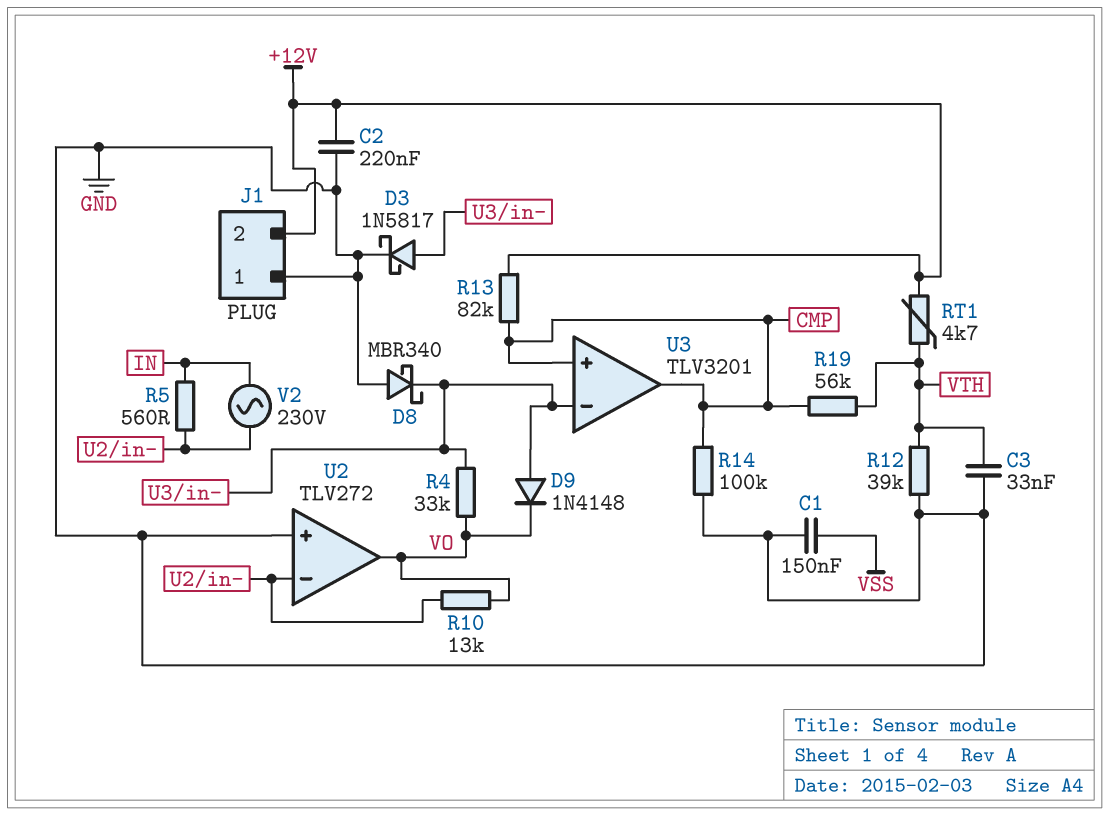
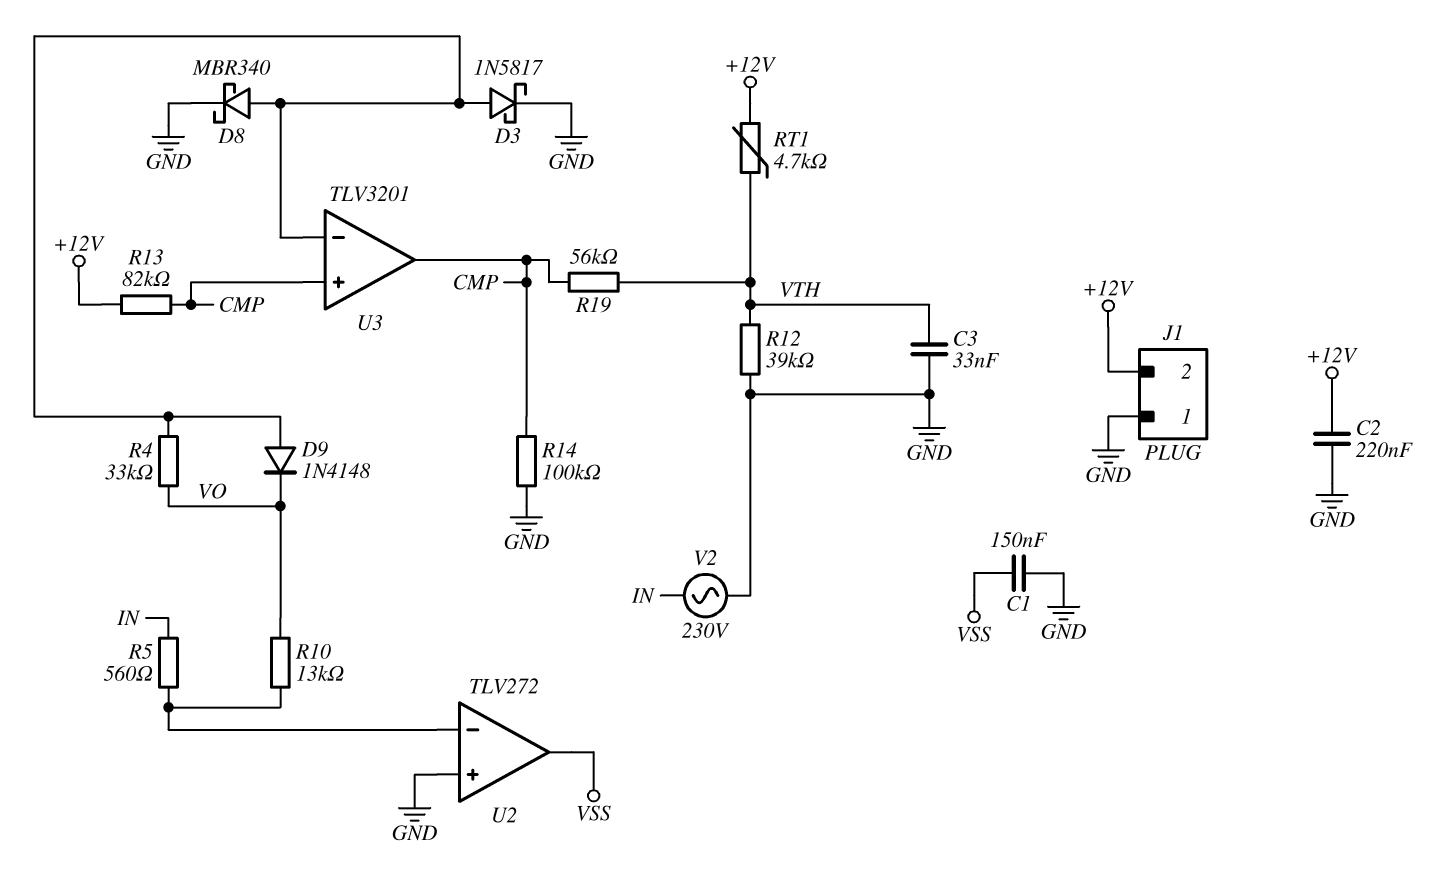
D8: schottky MBR340 (A GND, K U3/in-) -> schottky MBR340 (A U3/in-, K GND)
U2 pin out: VO -> VSS
V2: AC 230V (IN, U2/in-) -> AC 230V (GND, IN)

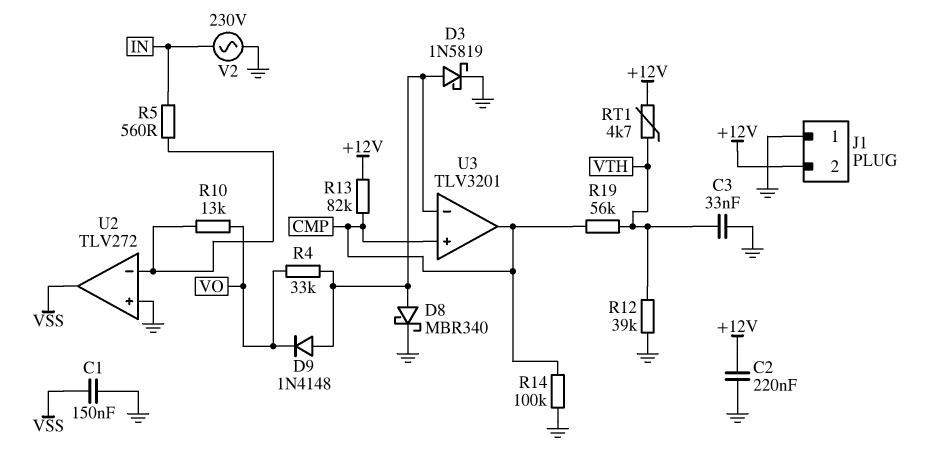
D3: schottky 1N5817 (A U3/in-, K GND) -> schottky 1N5819 (A U3/in-, K GND)

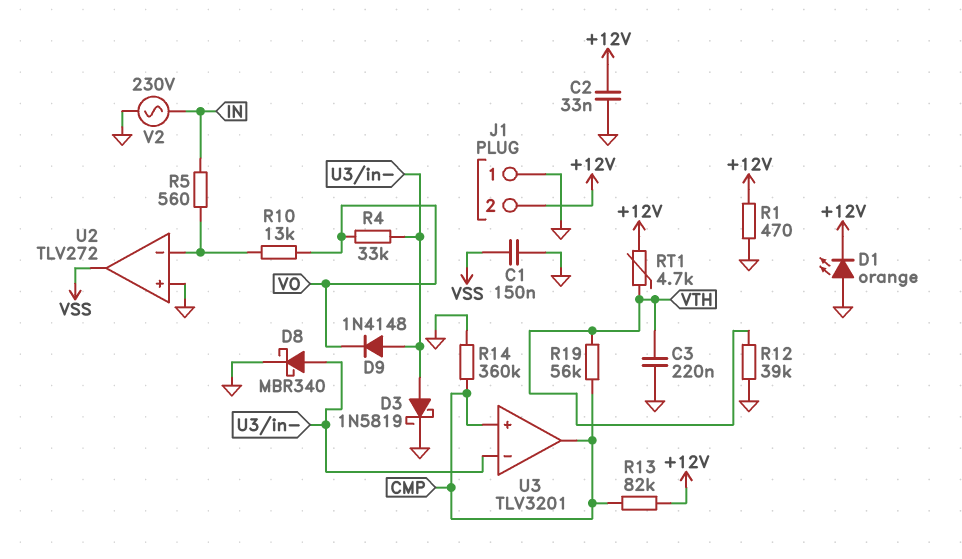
C2: 220nF (+12V, GND) -> 33nF (+12V, GND)
C3: 33nF (GND, VTH) -> 220nF (GND, VTH)
D1: none -> LED orange (A GND, K +12V)
R1: none -> 470 (+12V, GND)
R14: 100k (CMP, GND) -> 360k (CMP, GND)

